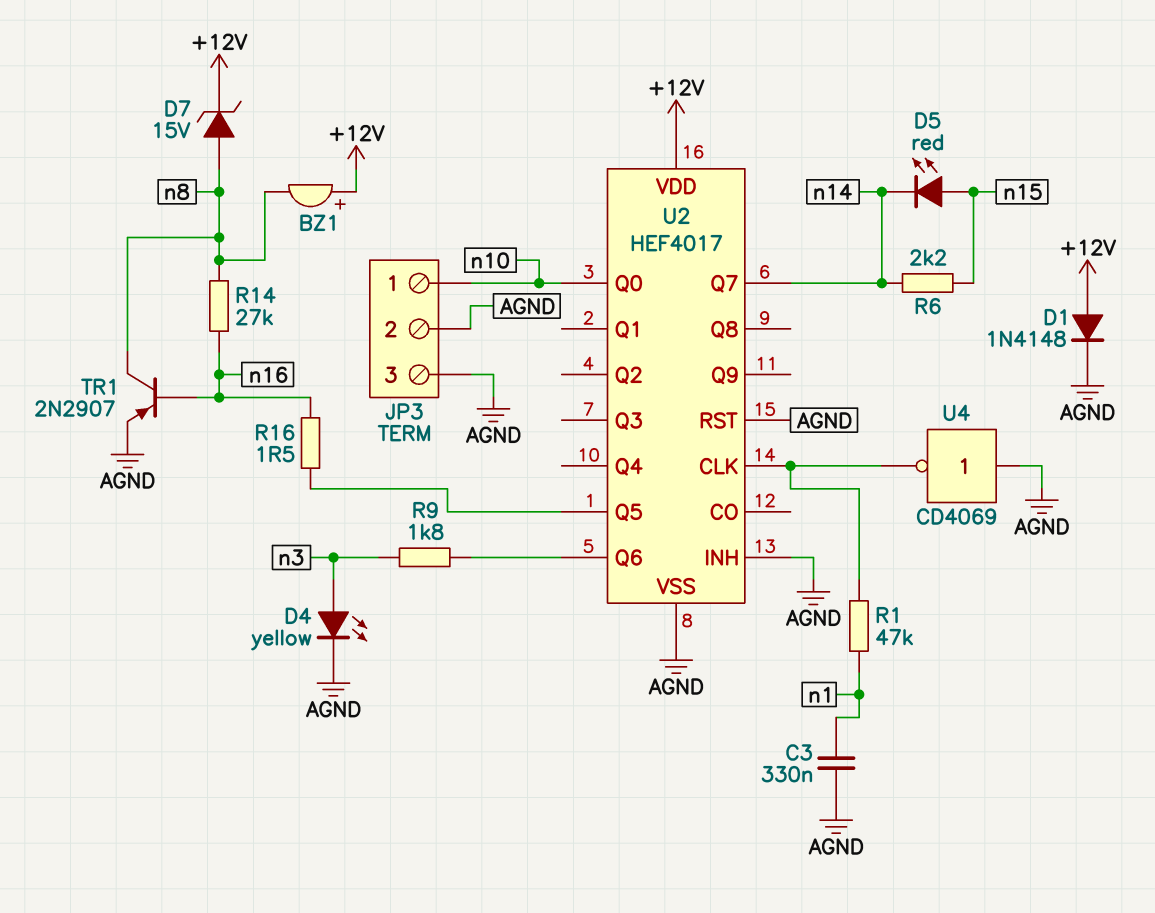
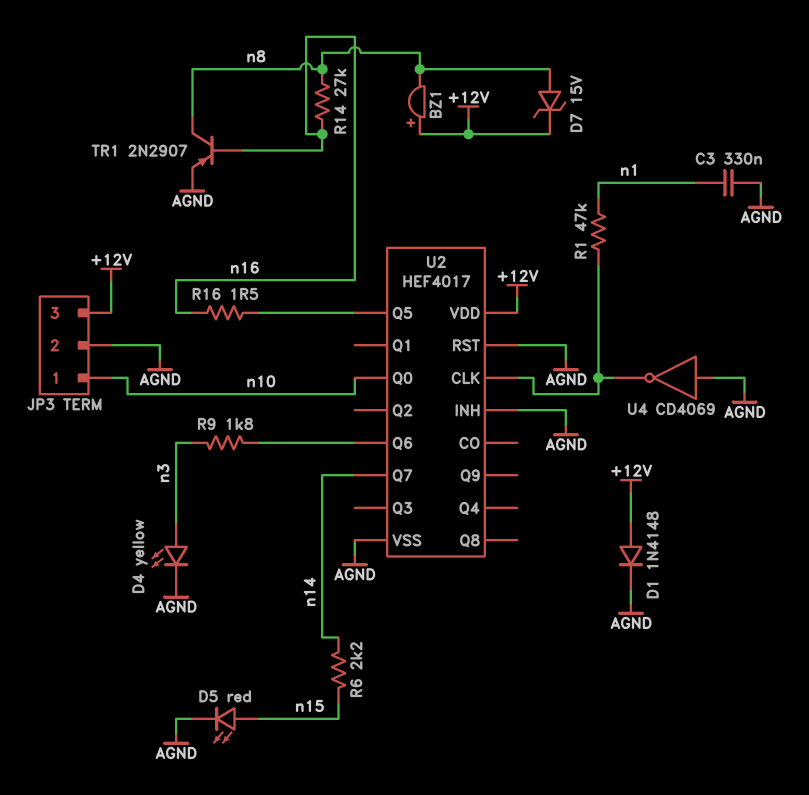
D5: LED red (A n15, K n14) -> LED red (A n15, K AGND)
JP3 pin 3: AGND -> +12V

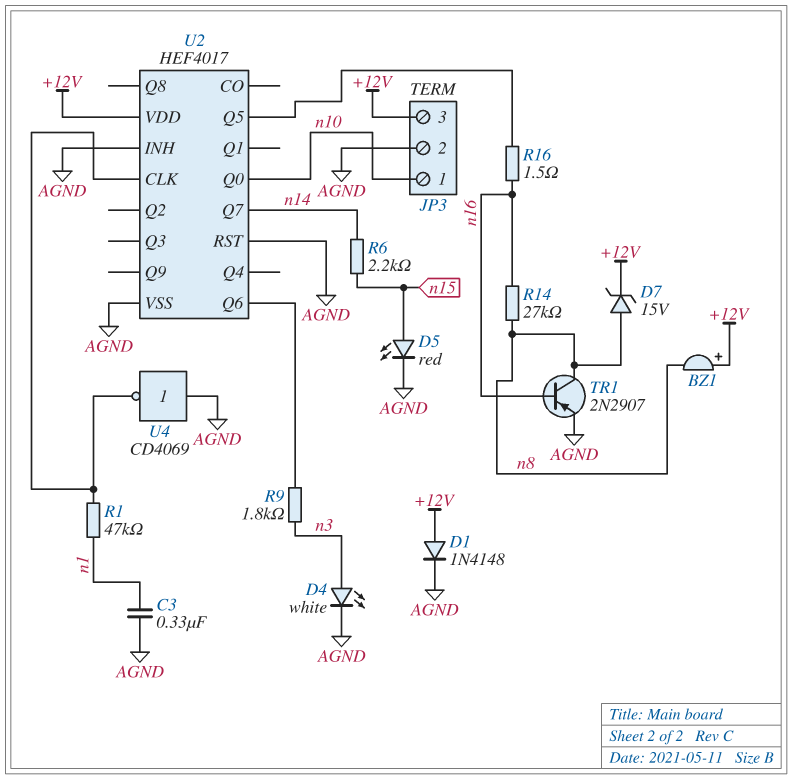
D4: LED yellow (A n3, K AGND) -> LED white (A n3, K AGND)

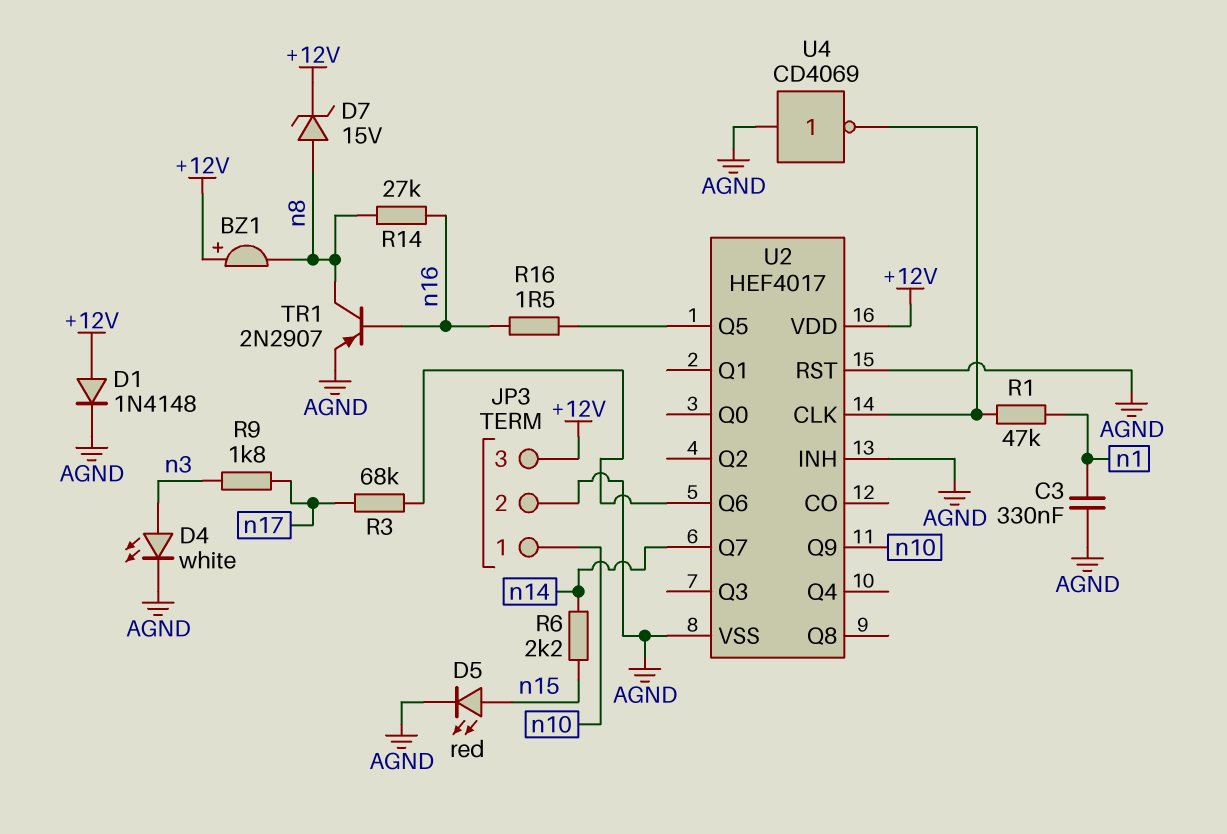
R3: none -> 68k (U2/Q6, n17)
R9: 1.8k (U2/Q6, n3) -> 1.8k (n3, n17)
U2 pin Q0: n10 -> none
U2 pin Q9: none -> n10

